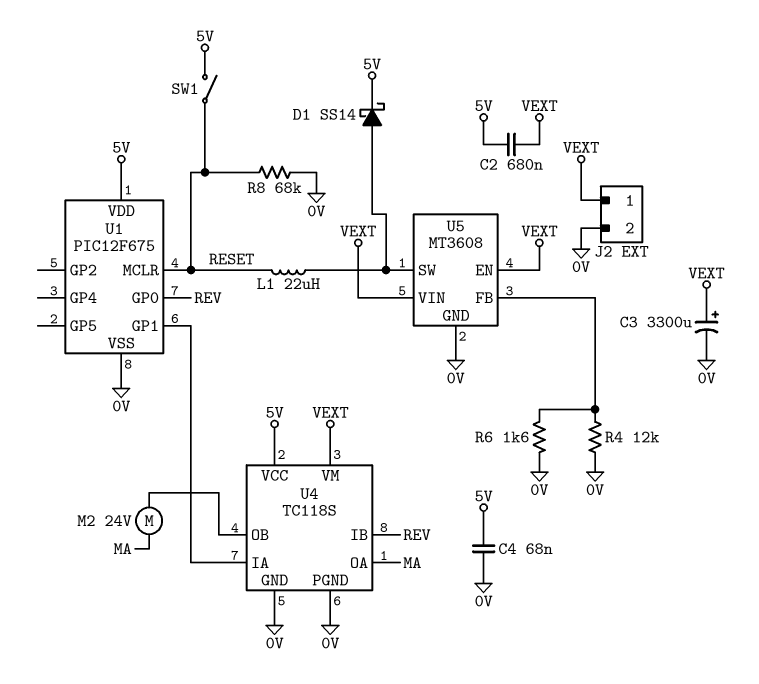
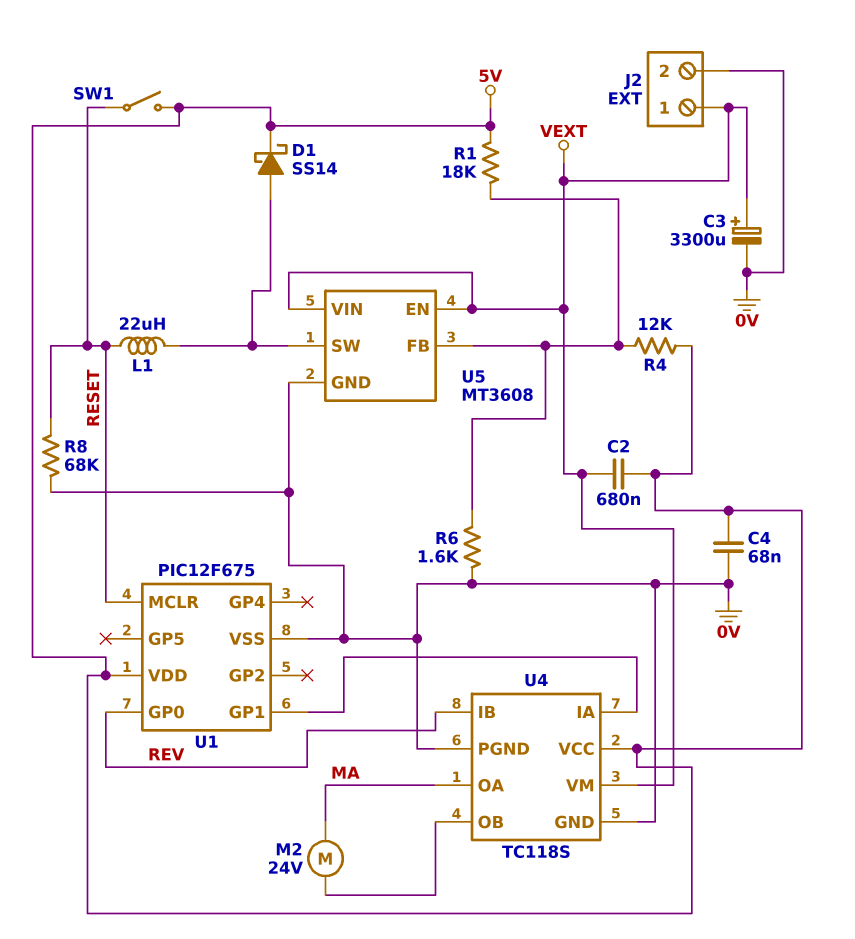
R1: none -> 18k (5V, U5/FB)
R4: 12k (0V, U5/FB) -> 12k (5V, U5/FB)

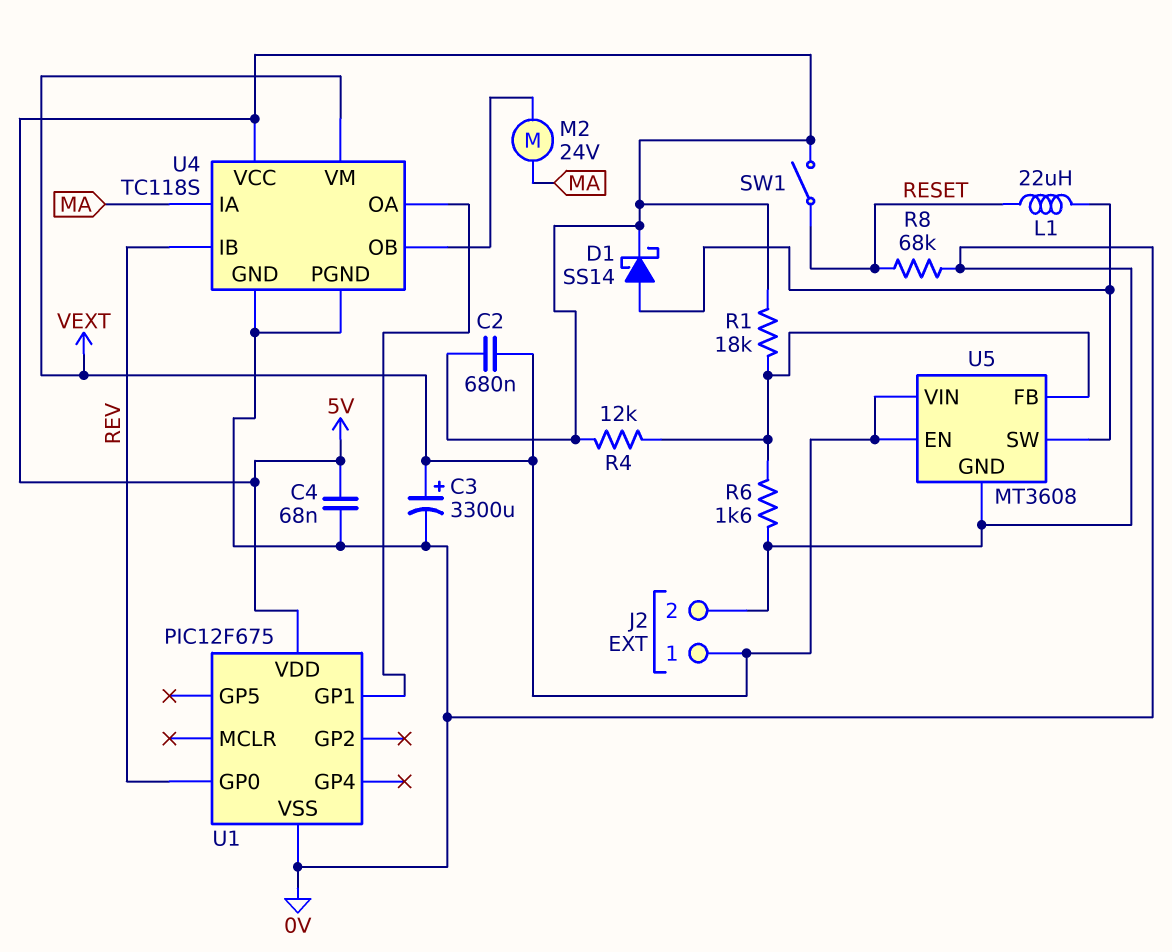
U1 pin MCLR: RESET -> none
U4 pin IA: U1/GP1 -> MA
U4 pin OA: MA -> U1/GP1

